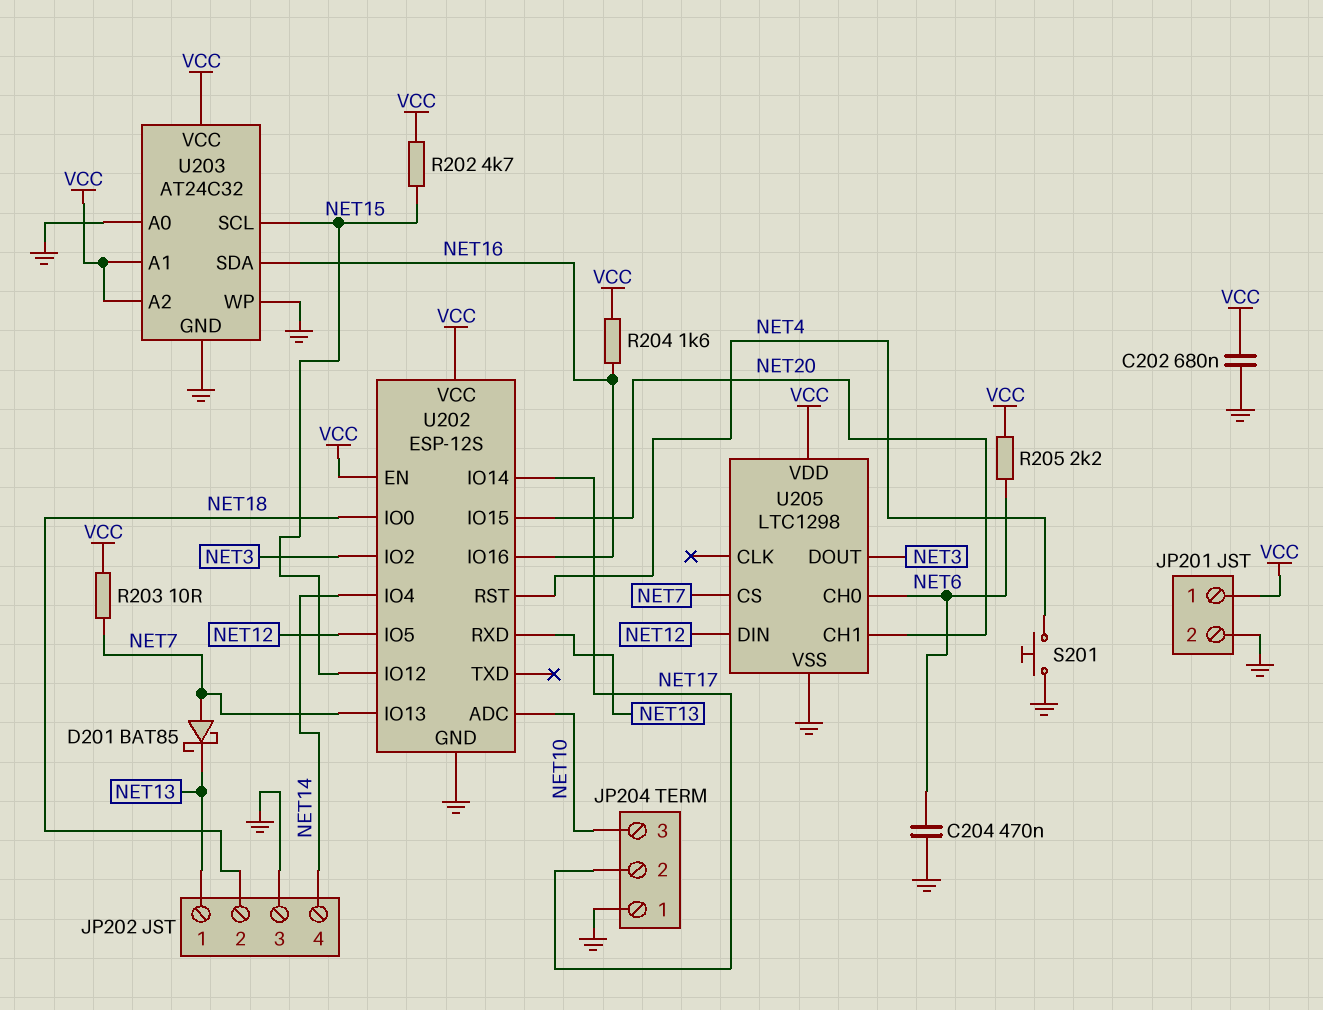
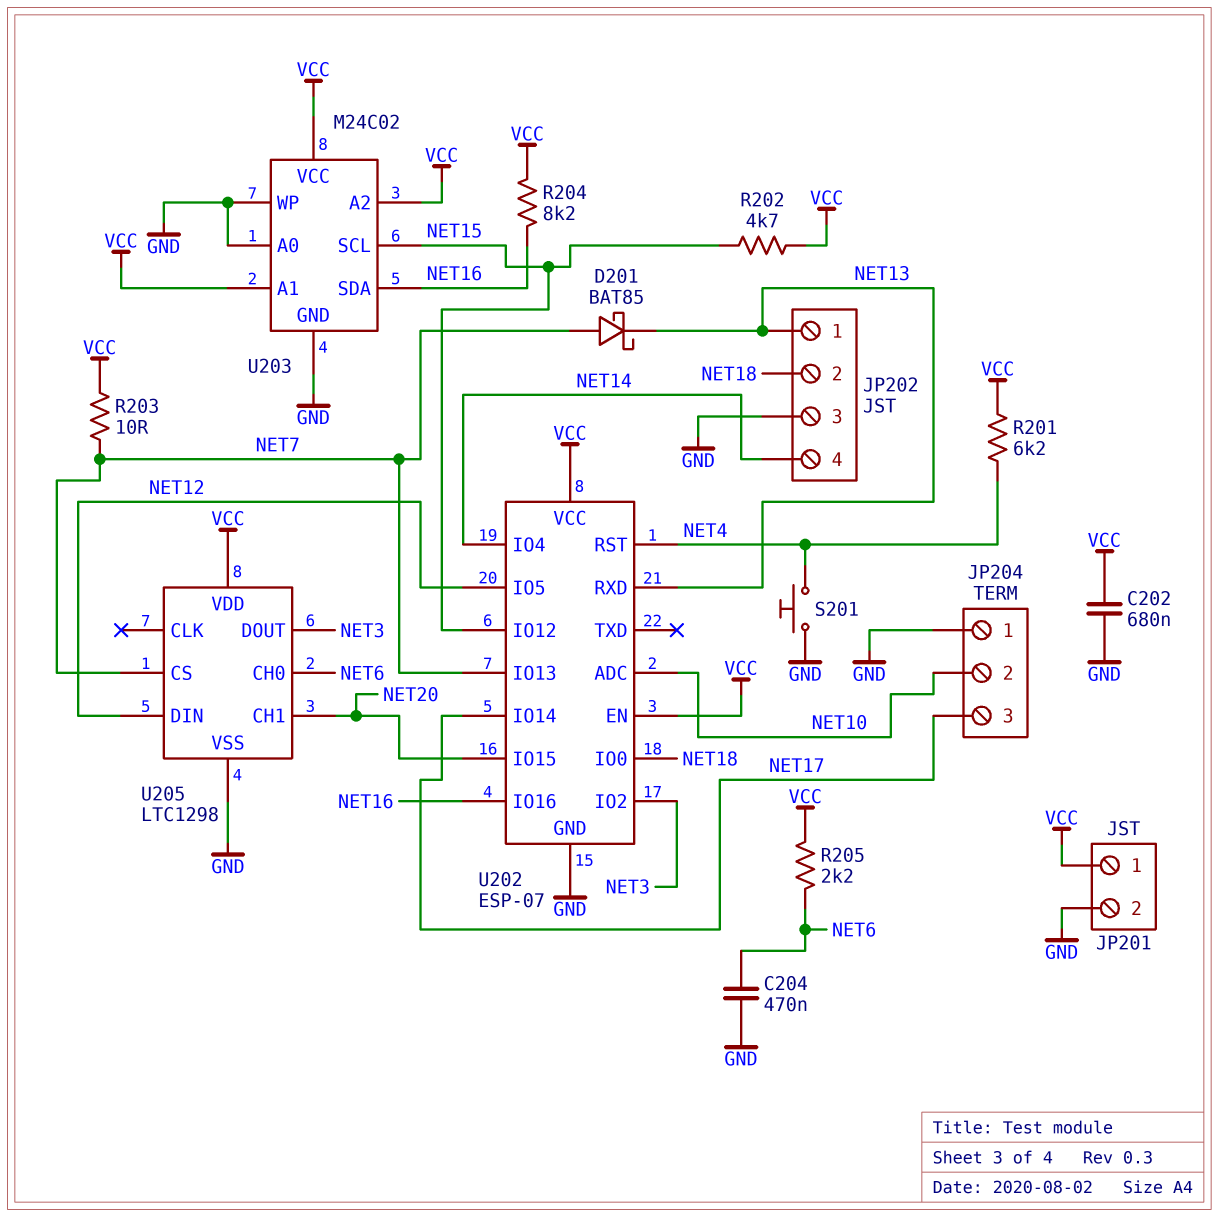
JP204 pin 2: NET17 -> NET10
JP204 pin 3: NET10 -> NET17
R201: none -> 6.2k (NET4, VCC)
R204: 1.6k (NET16, VCC) -> 8.2k (NET16, VCC)
U202: ESP-12S -> ESP-07
U203: AT24C32 -> M24C02

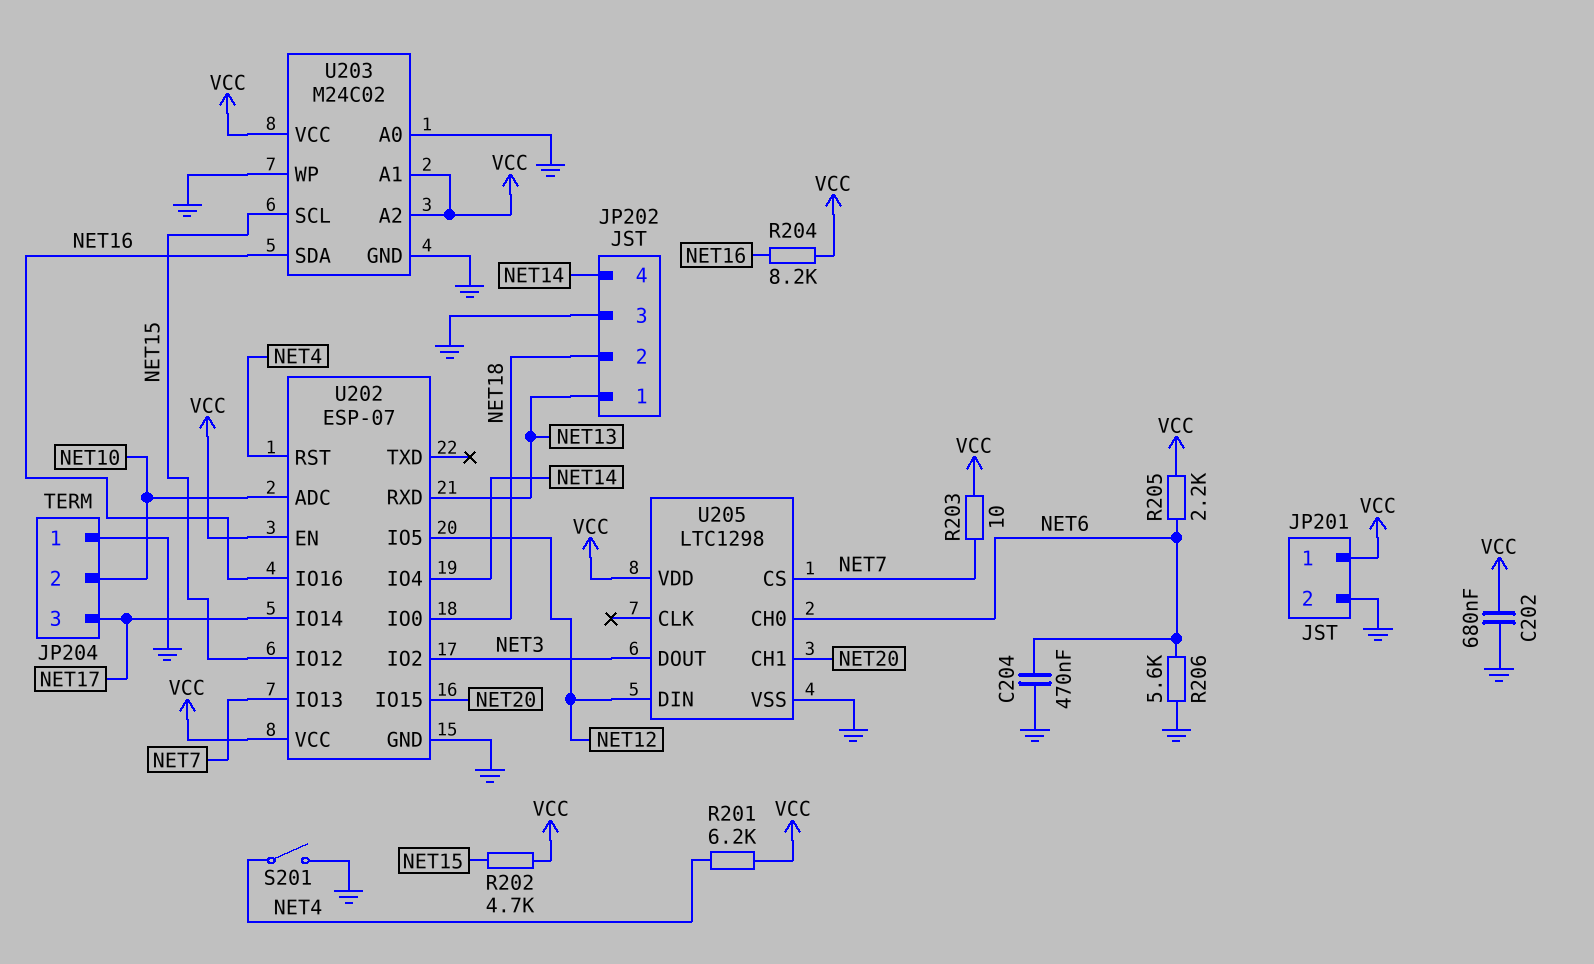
D201: schottky BAT85 (A NET7, K NET13) -> none
R206: none -> 5.6k (GND, NET6)
S201: button (GND, NET4) -> switch (GND, NET4)

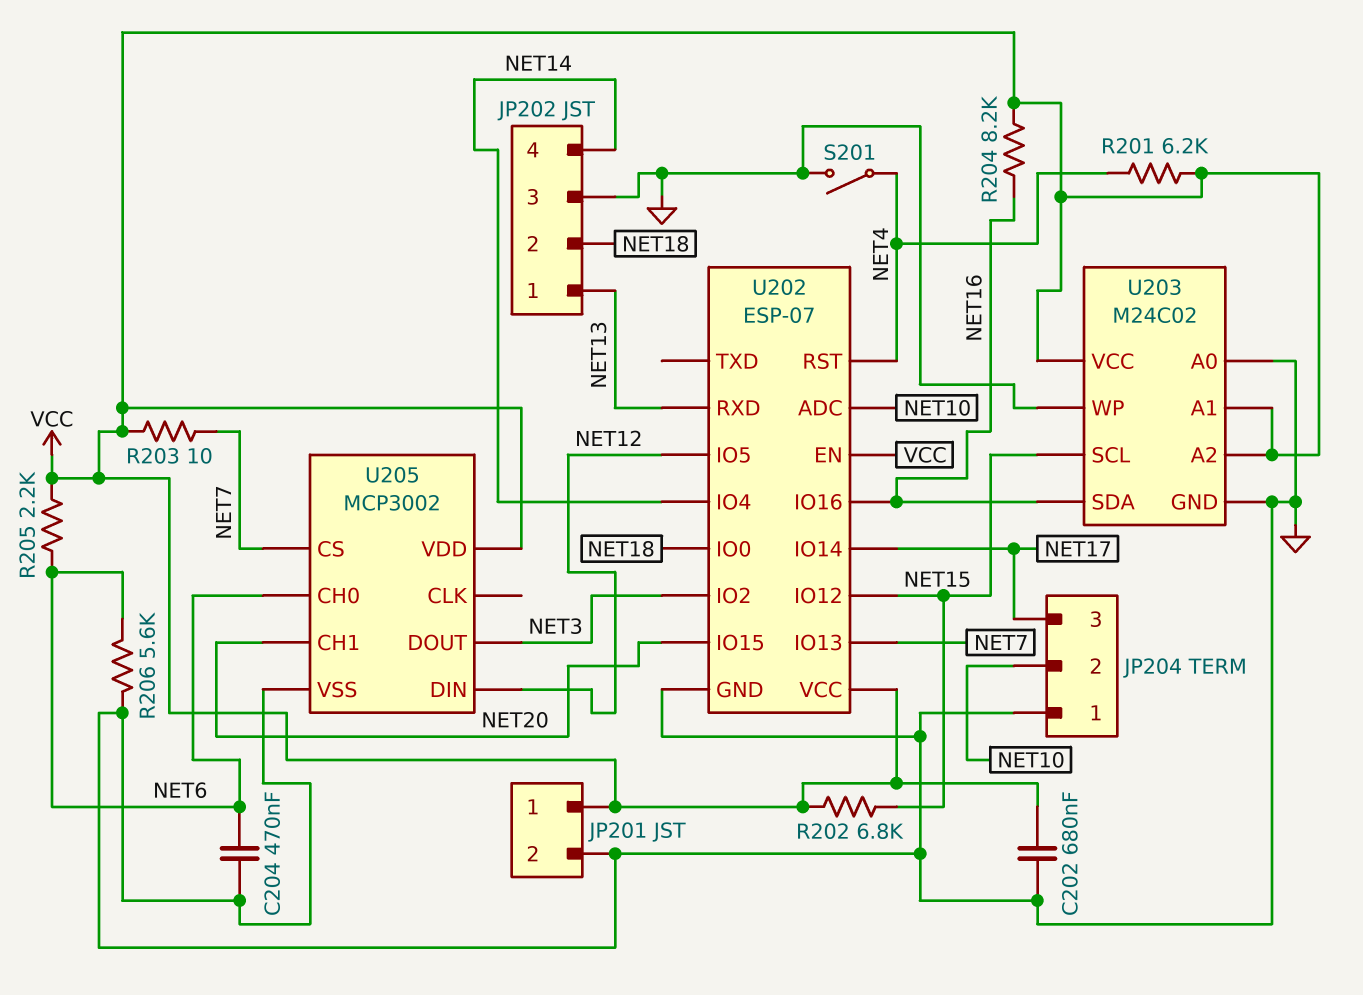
R202: 4.7k (NET15, VCC) -> 6.8k (NET15, VCC)
U205: LTC1298 -> MCP3002

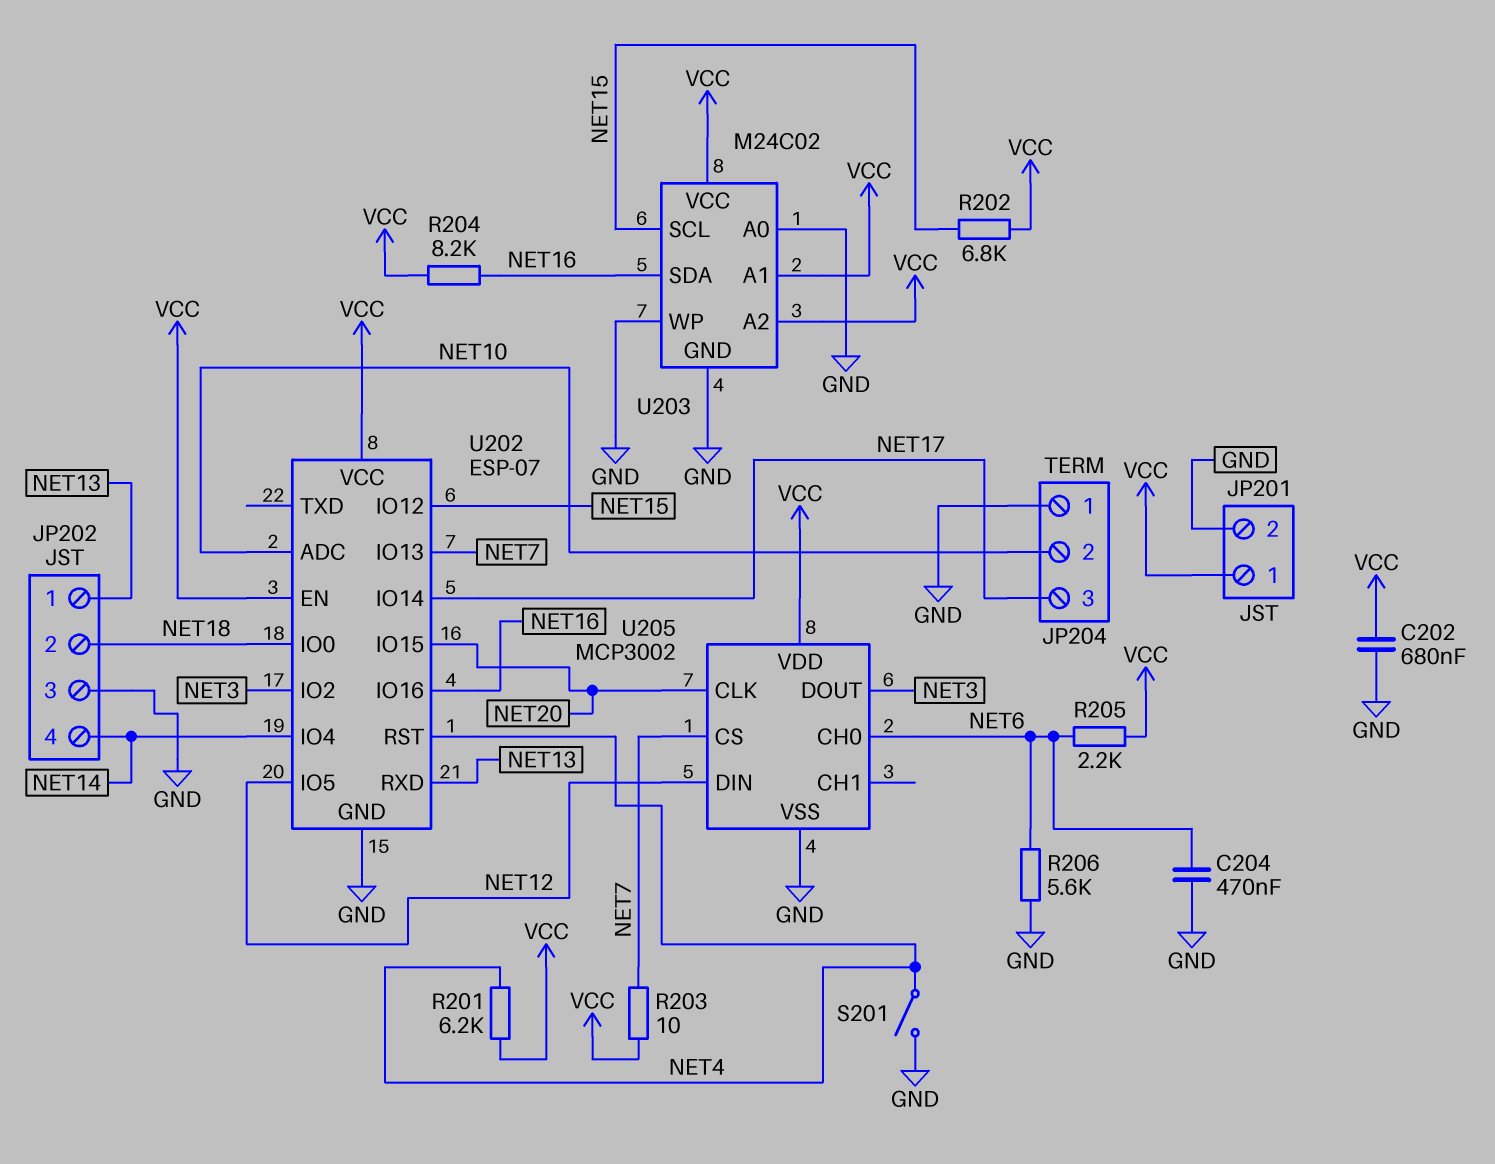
U205 pin CH1: NET20 -> none
U205 pin CLK: none -> NET20

